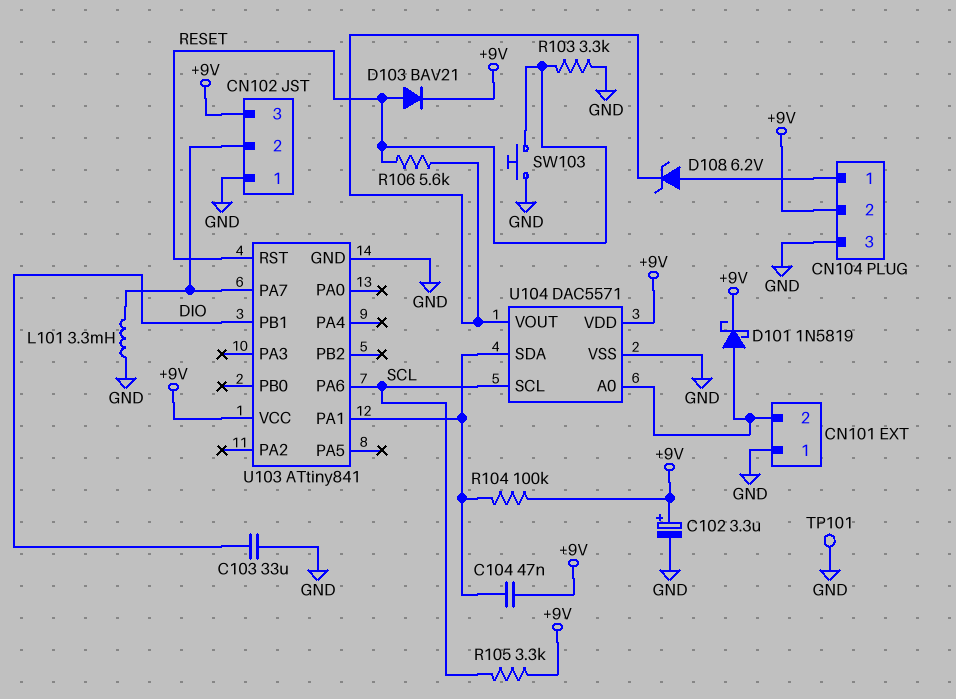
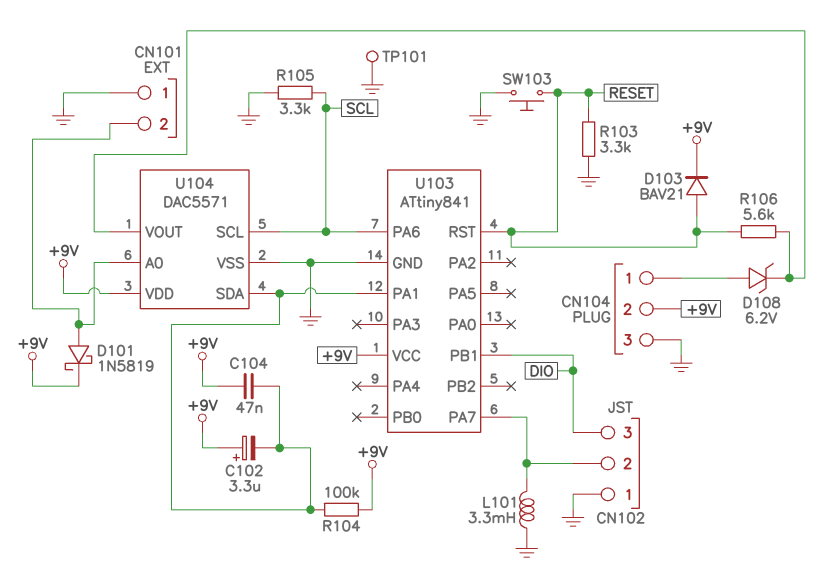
C102: 3.3uF (plus +9V, minus GND) -> 3.3uF (plus +9V, minus U103/PA1)
C103: 33uF (DIO, GND) -> none
CN102 pin 3: +9V -> DIO
R105: 3.3k (+9V, SCL) -> 3.3k (GND, SCL)

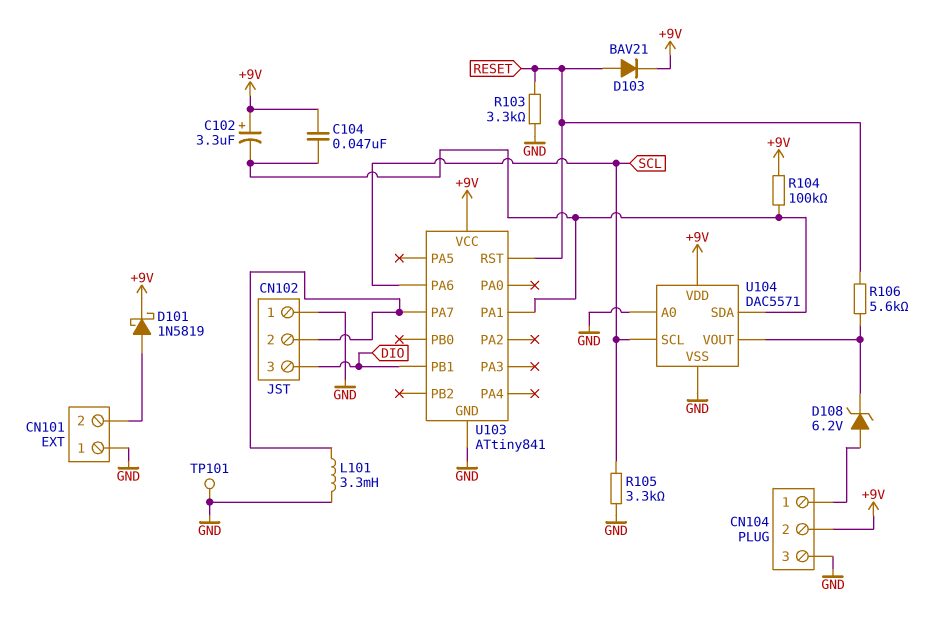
SW103: button (GND, RESET) -> none
U104 pin A0: CN101/2 -> GND

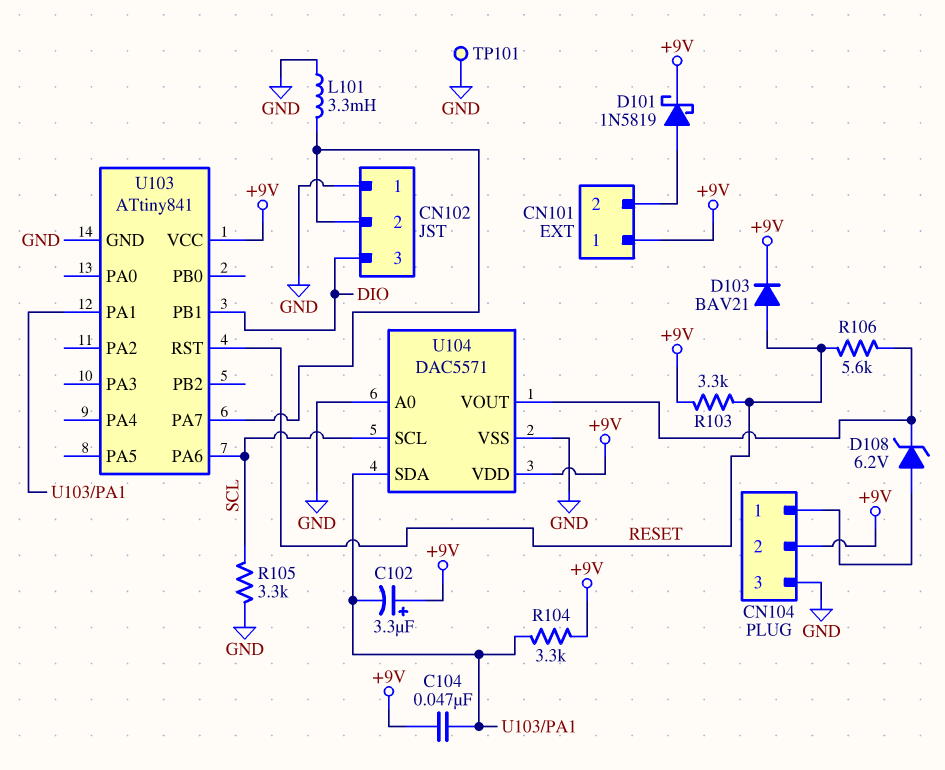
CN101 pin 1: GND -> +9V
R103: 3.3k (GND, RESET) -> 3.3k (+9V, RESET)
R104: 100k (+9V, U103/PA1) -> 3.3k (+9V, U103/PA1)

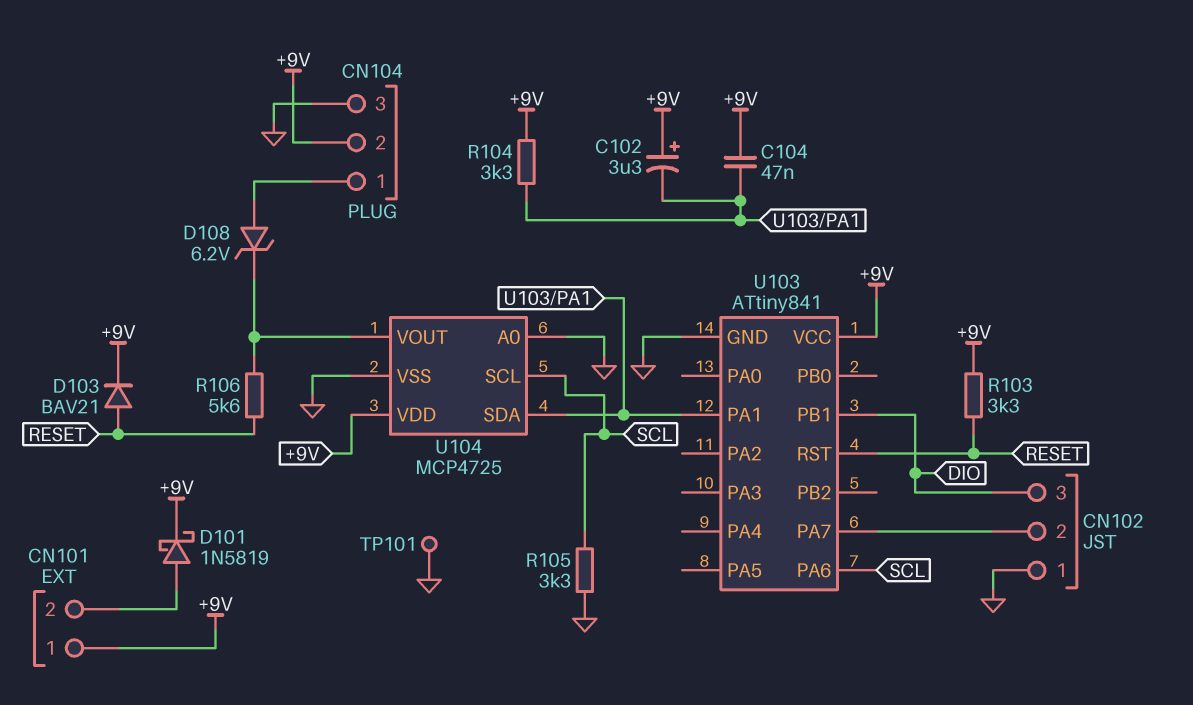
L101: 3.3mH (CN102/2, GND) -> none
U104: DAC5571 -> MCP4725

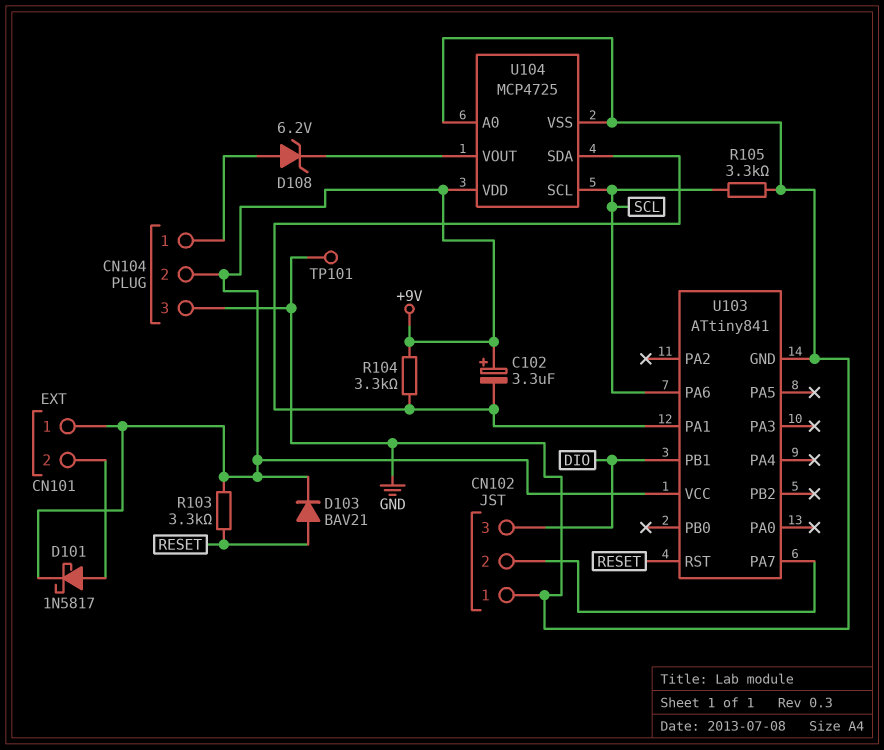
C104: 47nF (+9V, U103/PA1) -> none
D101: schottky 1N5819 (A CN101/2, K +9V) -> schottky 1N5817 (A CN101/2, K +9V)
R106: 5.6k (RESET, U104/VOUT) -> none

